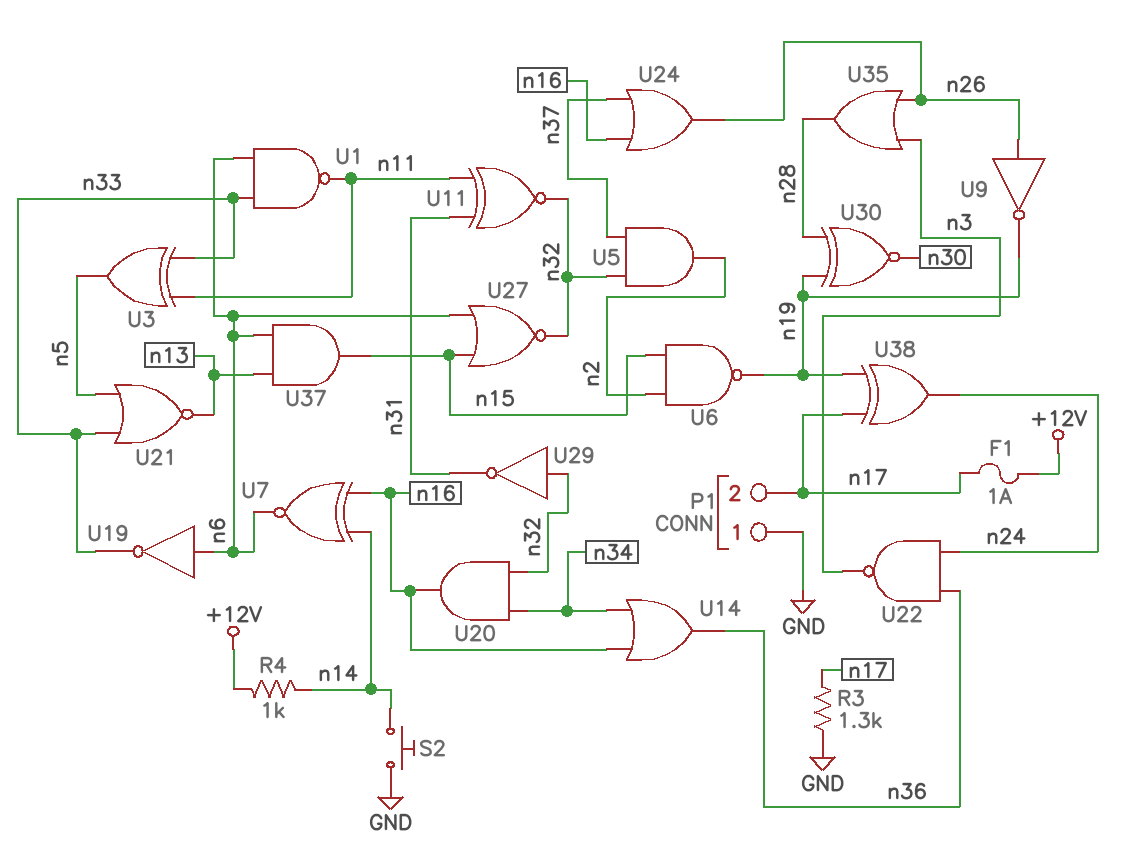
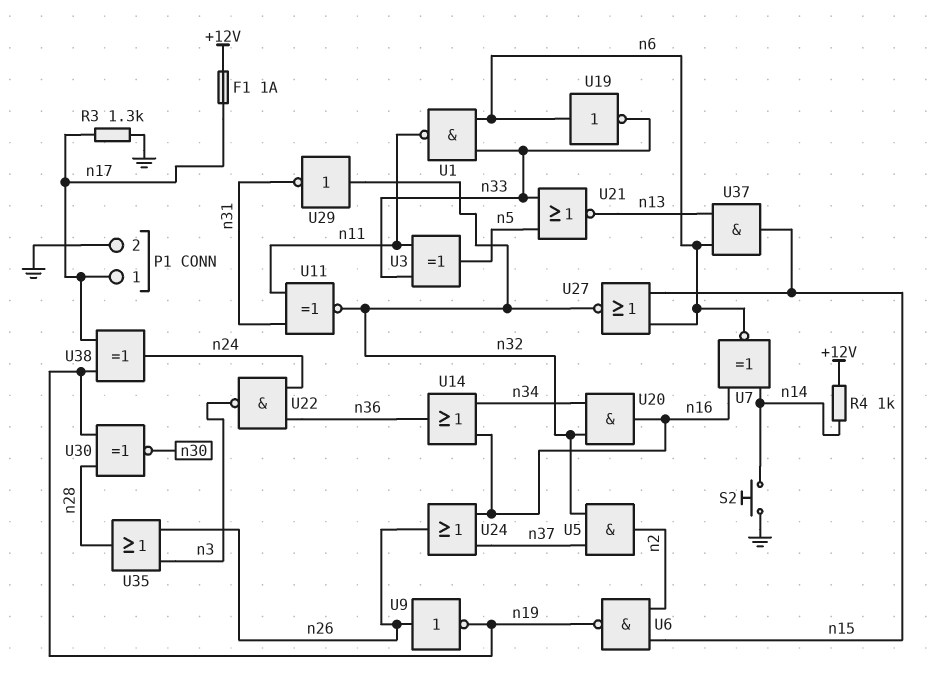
P1 pin 1: GND -> n17
P1 pin 2: n17 -> GND

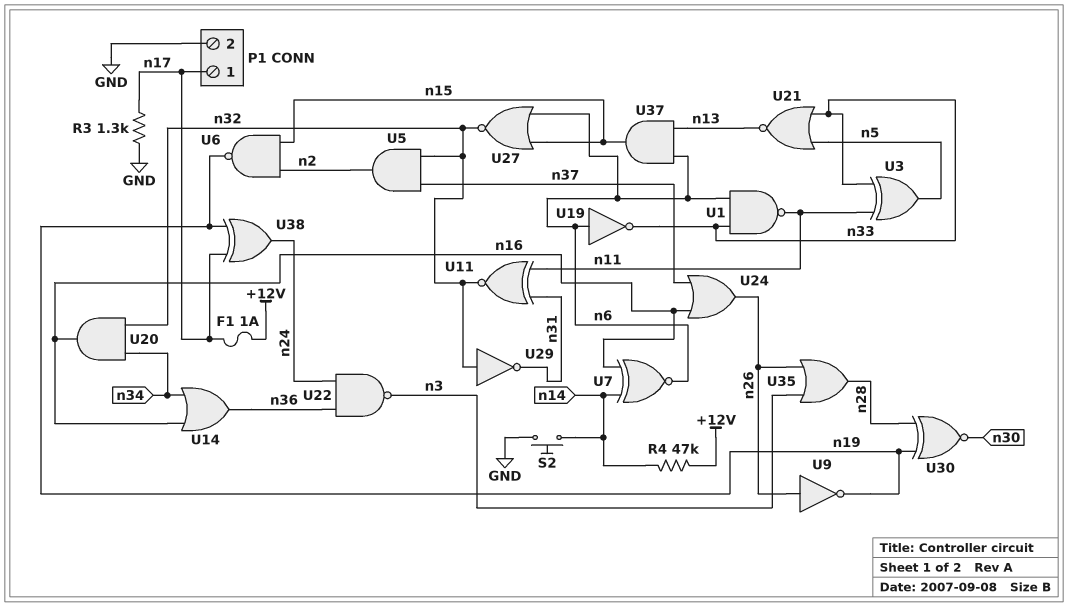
R4: 1k (+12V, n14) -> 47k (+12V, n14)

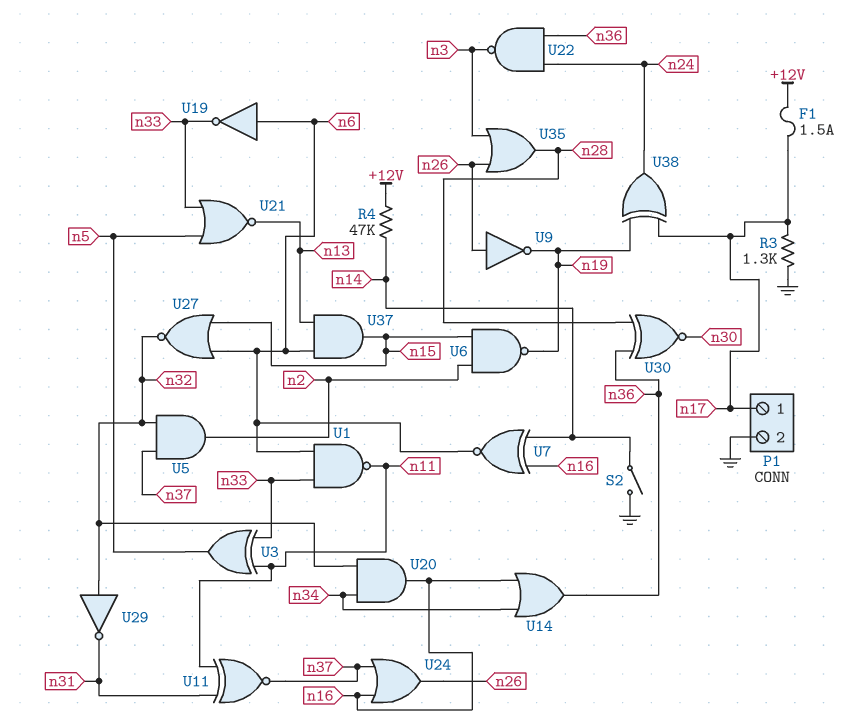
F1: 1A (+12V, n17) -> 1.5A (+12V, n17)
S2: button (GND, n14) -> switch (GND, n14)
U11: XNOR (in n11, in n31, out n32) -> XNOR (in n11, in n31, out n37)
U30: XNOR (in n19, in n28, out n30) -> XNOR (in n28, in n36, out n30)

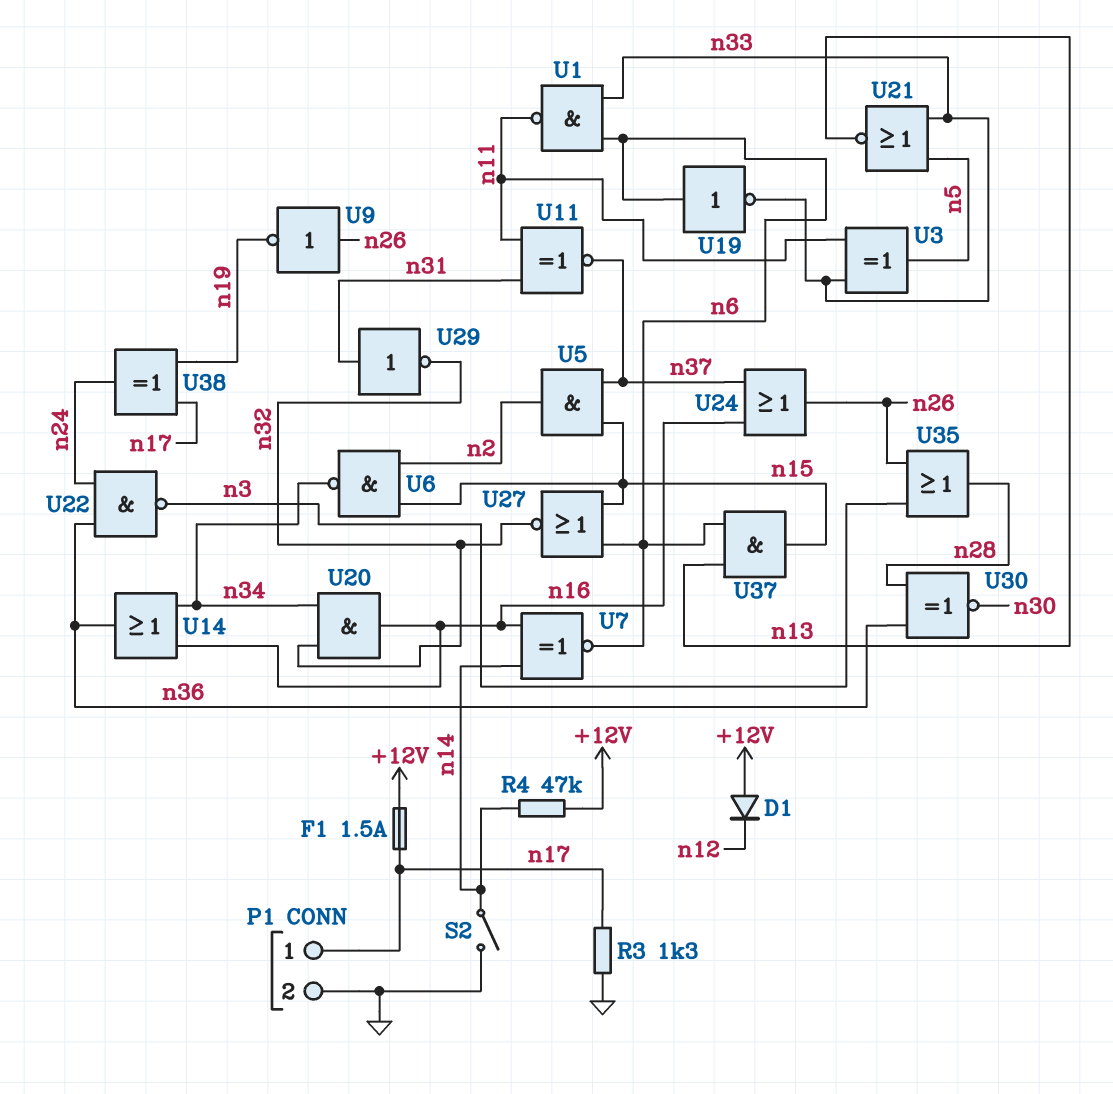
D1: none -> diode (A +12V, K n12)
U5: AND (in n32, in n37, out n2) -> AND (in n15, in n37, out n2)
U6: NAND (in n2, in n15, out n19) -> NAND (in n2, in n15, out n34)
U29: NOT (in n32, out n31) -> NOT (in n31, out n32)

